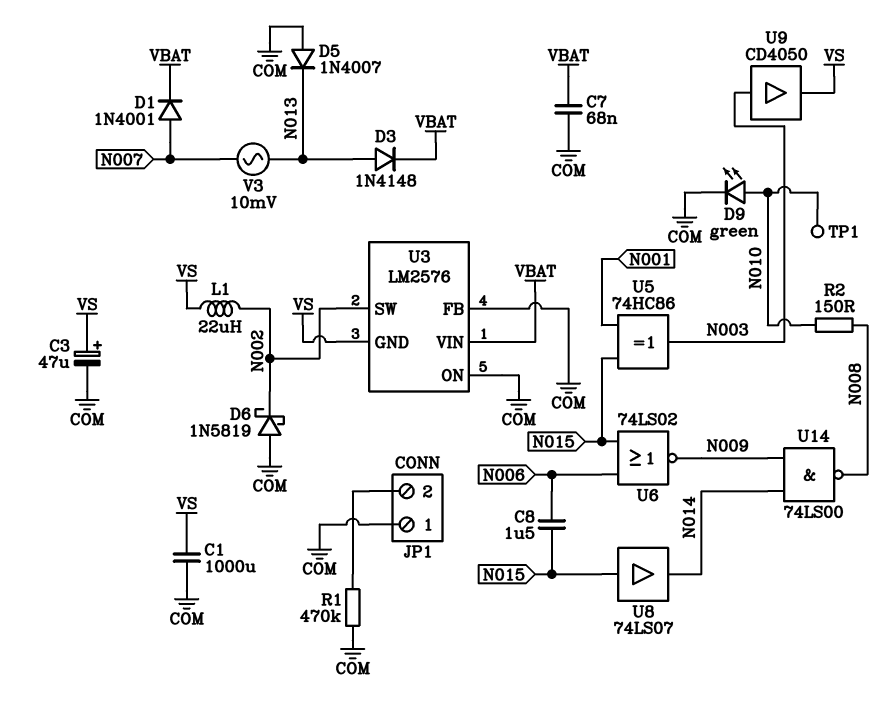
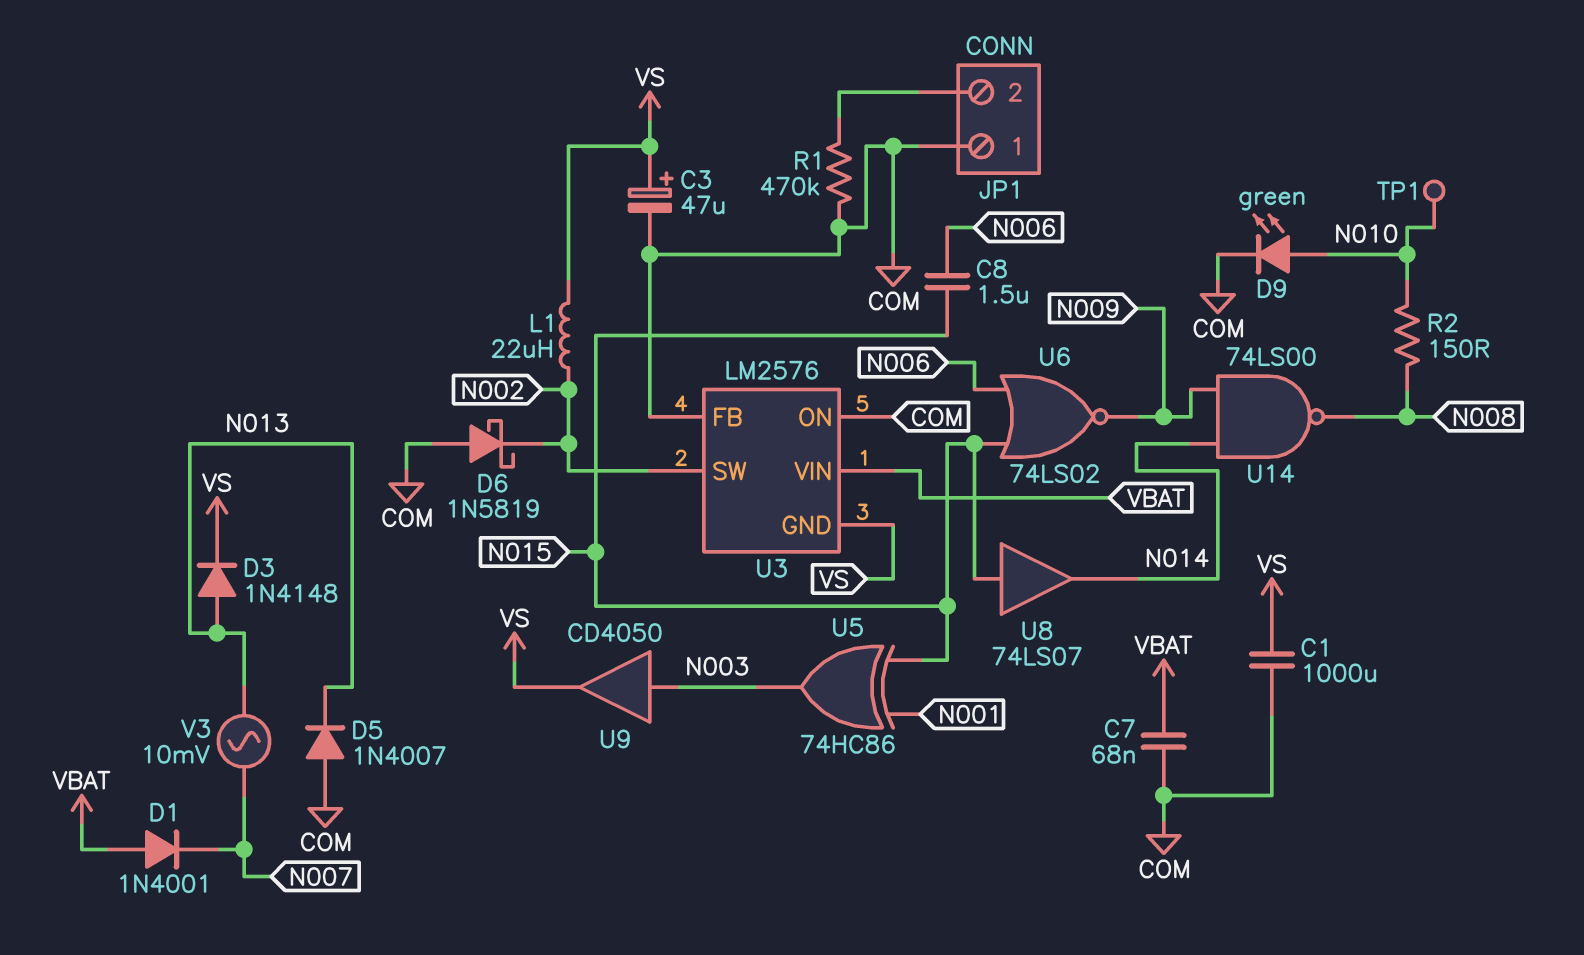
D1: diode 1N4001 (A N007, K VBAT) -> diode 1N4001 (A VBAT, K N007)
D3: diode 1N4148 (A N013, K VBAT) -> diode 1N4148 (A N013, K VS)

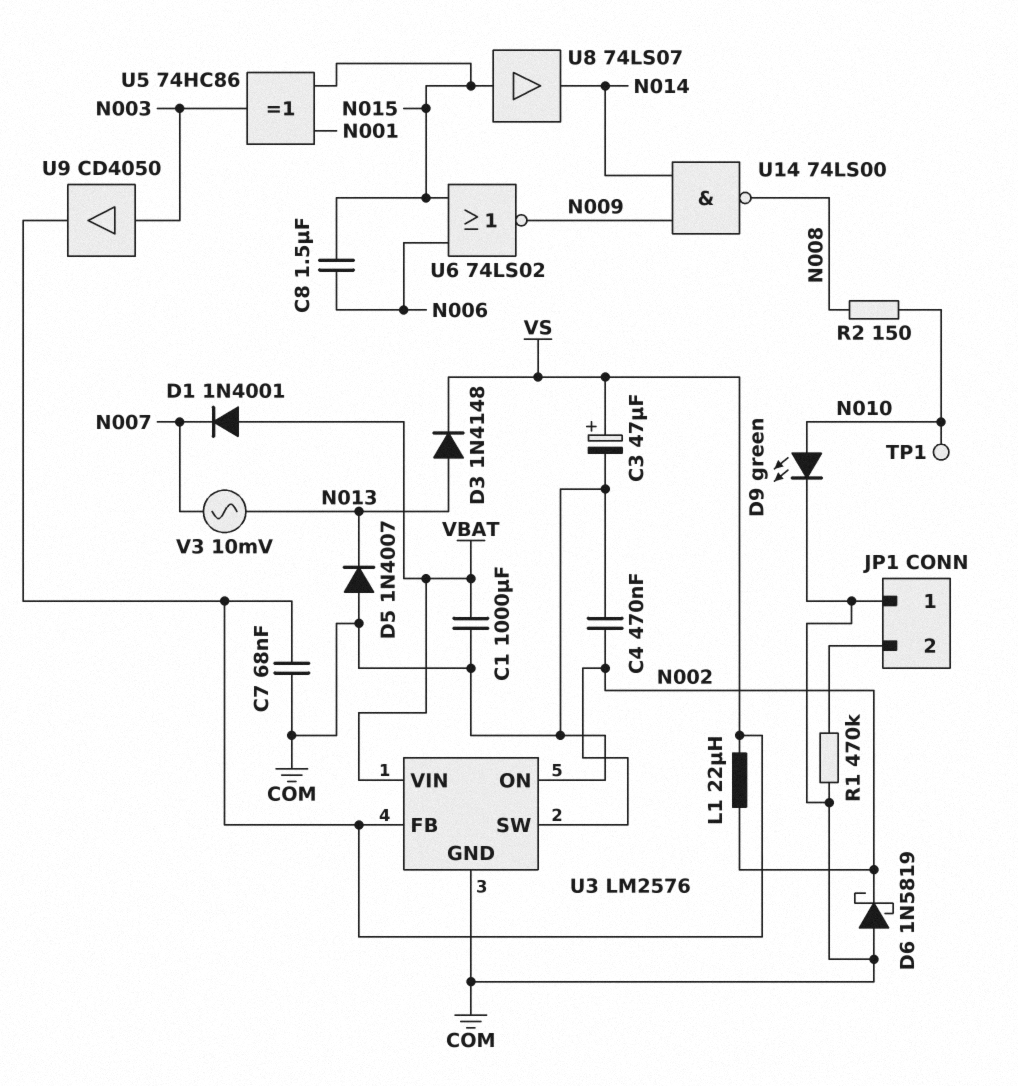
C1: 1000uF (COM, VS) -> 1000uF (COM, VBAT)
C4: none -> 470nF (COM, N002)
C7: 68nF (COM, VBAT) -> 68nF (COM, VS)
U3 pin FB: COM -> VS
U3 pin GND: VS -> COM

